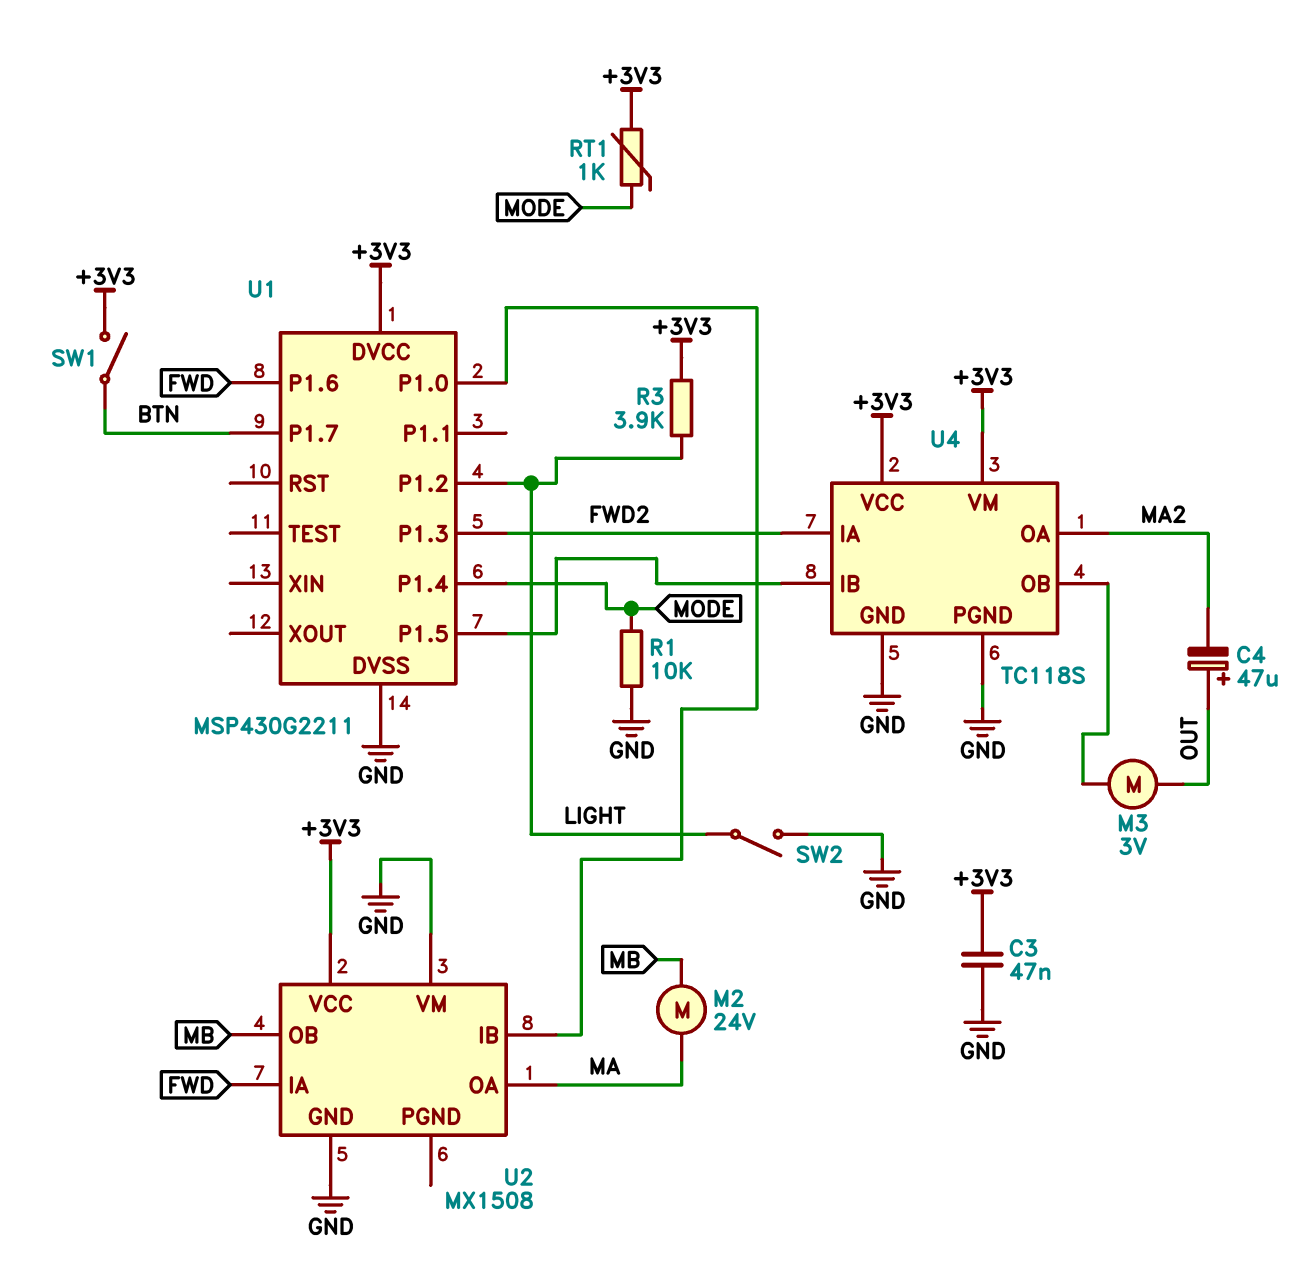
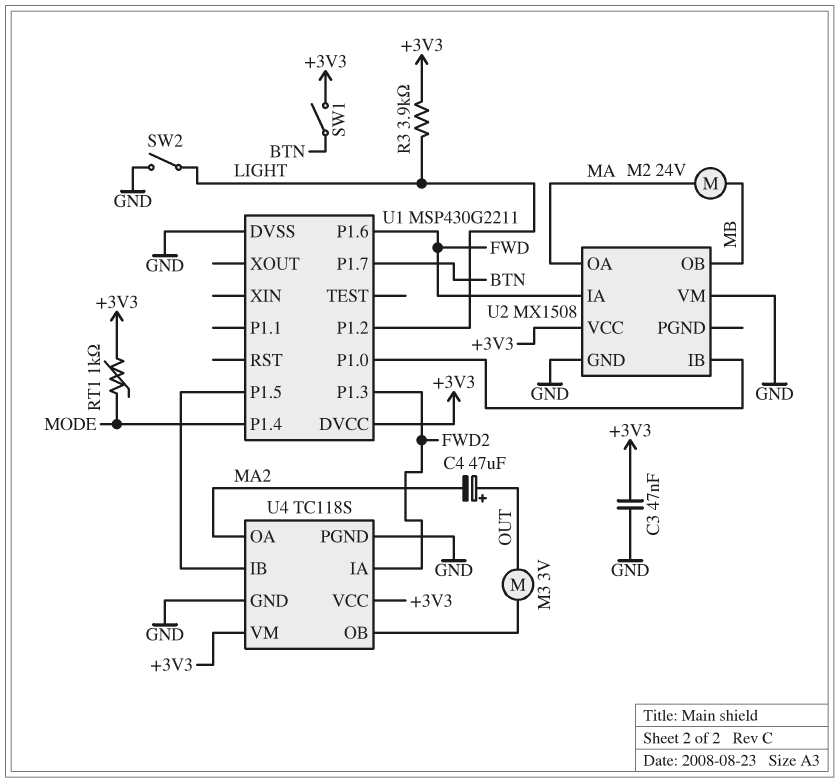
R1: 10k (GND, MODE) -> none

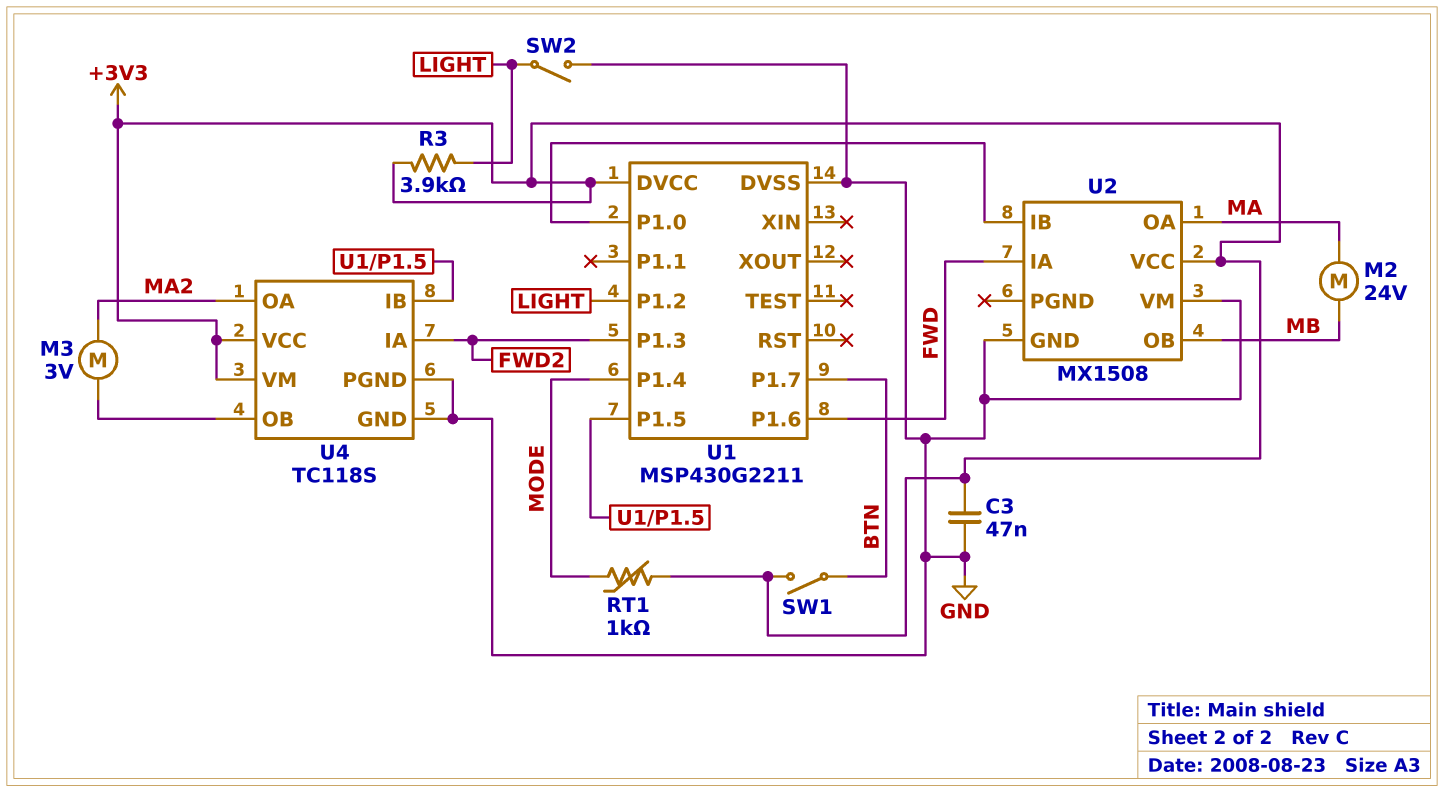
C4: 47uF (plus OUT, minus MA2) -> none
M3: motor 3V (OUT, U4/OB) -> motor 3V (MA2, U4/OB)

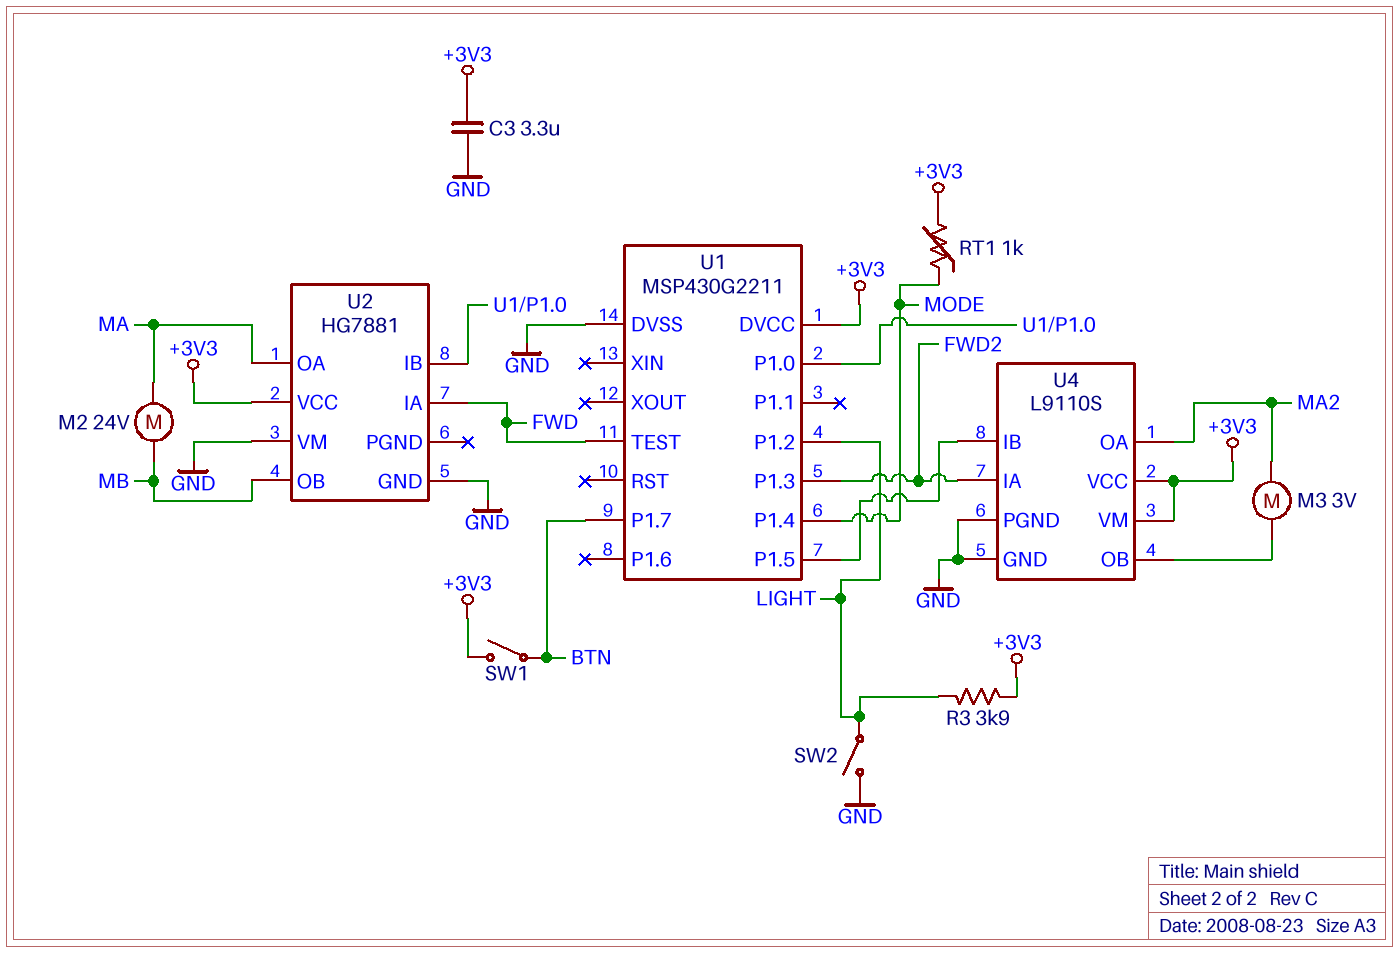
C3: 47nF (+3V3, GND) -> 3.3uF (+3V3, GND)
U1 pin P1.6: FWD -> none
U1 pin TEST: none -> FWD
U2: MX1508 -> HG7881
U4: TC118S -> L9110S

